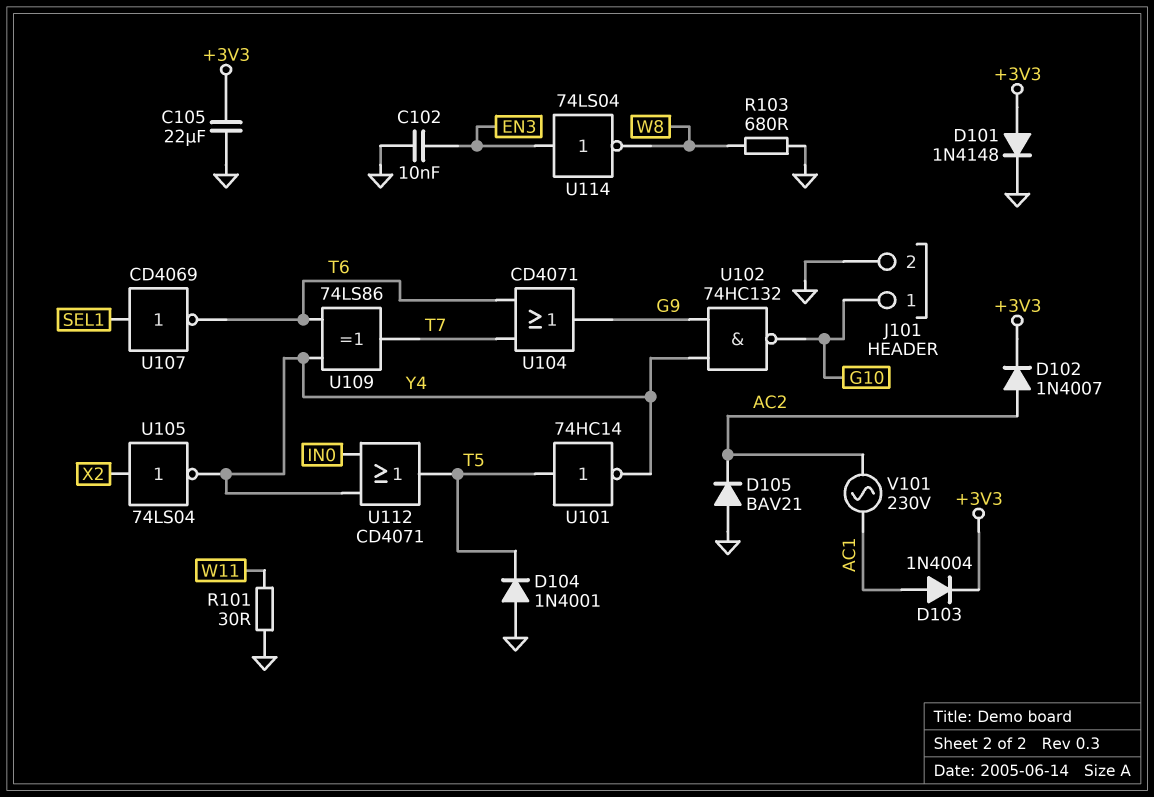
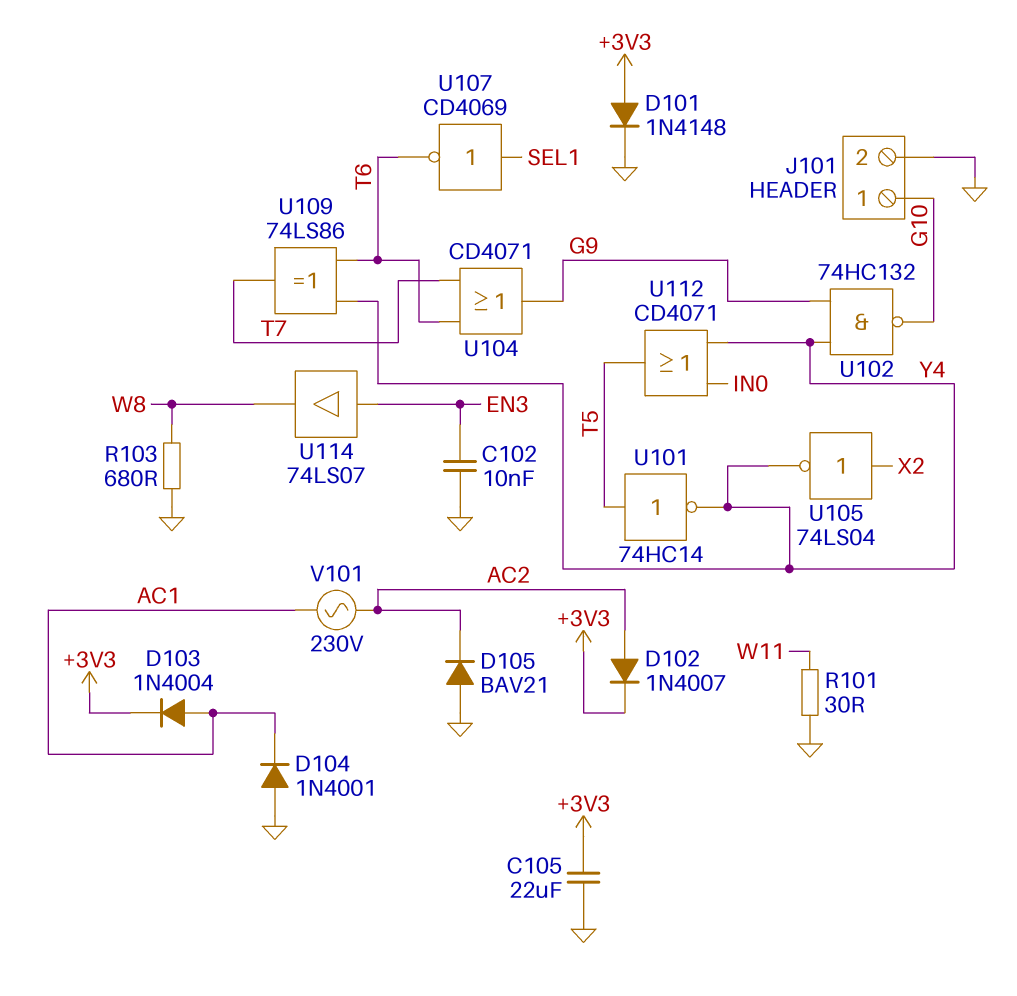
D104: diode 1N4001 (A GND, K T5) -> diode 1N4001 (A GND, K AC1)
U114: NOT 74LS04 (in EN3, out W8) -> buffer 74LS07 (in EN3, out W8)

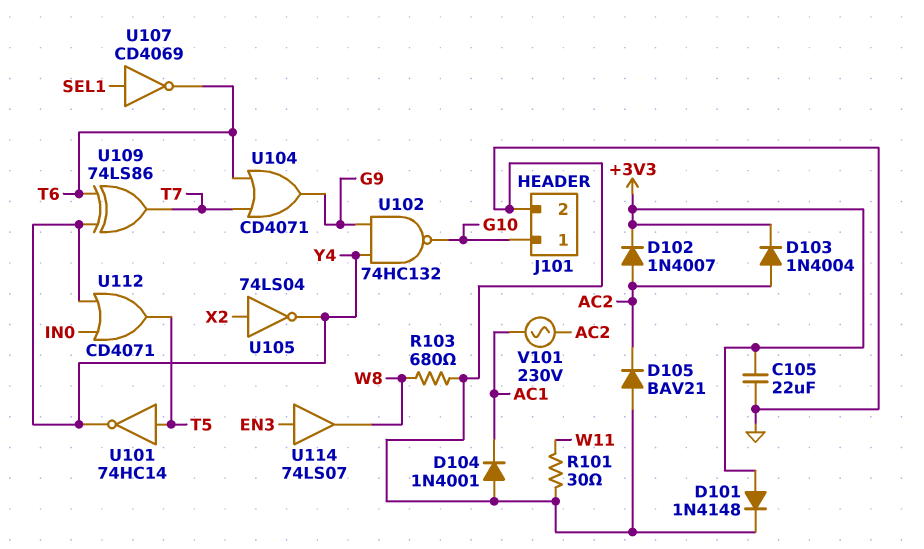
C102: 10nF (EN3, GND) -> none
D103: diode 1N4004 (A AC1, K +3V3) -> diode 1N4004 (A AC2, K +3V3)

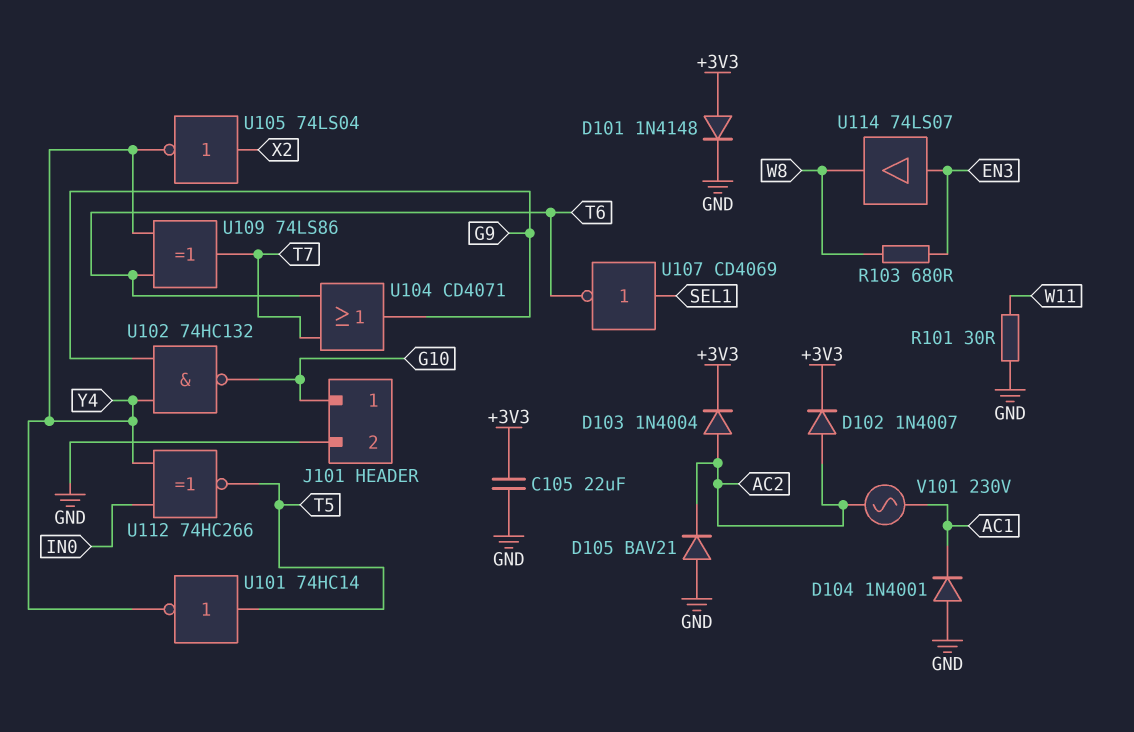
R103: 680 (GND, W8) -> 680 (EN3, W8)
U112: OR CD4071 (in IN0, in Y4, out T5) -> XNOR 74HC266 (in IN0, in Y4, out T5)

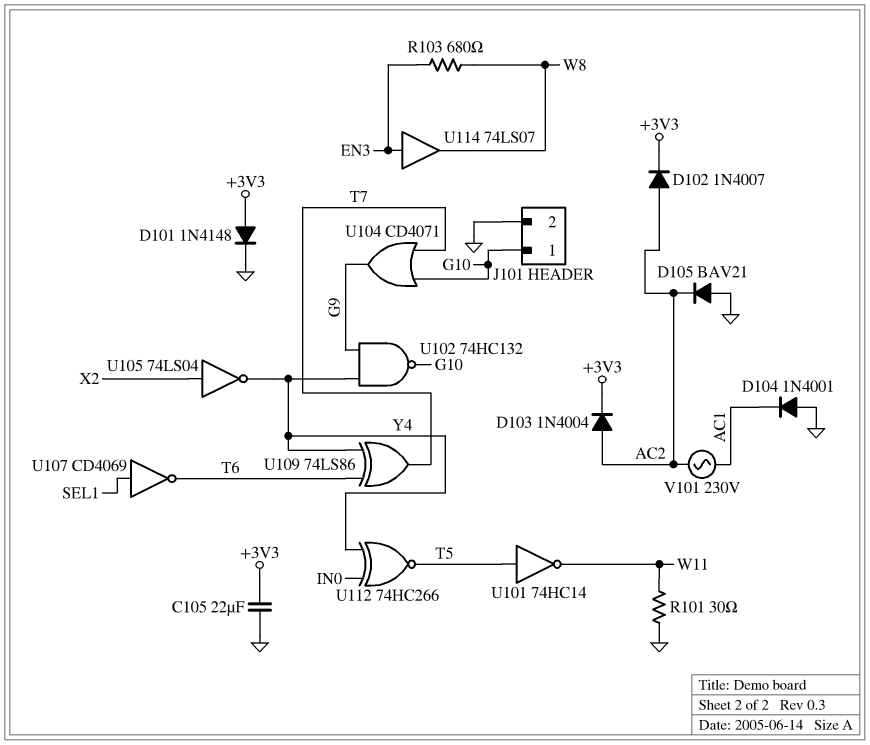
U101: NOT 74HC14 (in T5, out Y4) -> NOT 74HC14 (in T5, out W11)
U104: OR CD4071 (in T6, in T7, out G9) -> OR CD4071 (in G10, in T7, out G9)

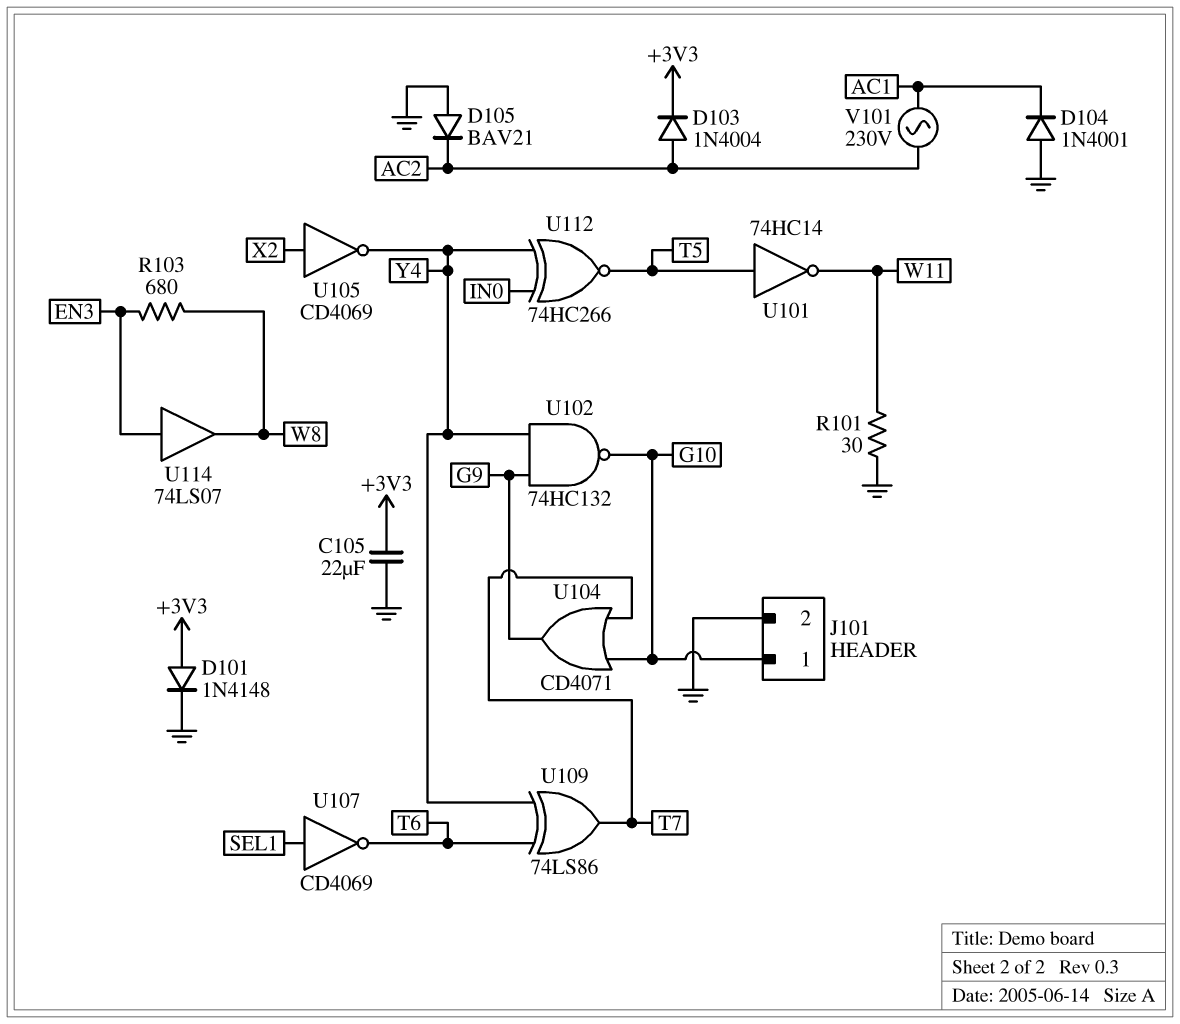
D102: diode 1N4007 (A AC2, K +3V3) -> none
U105: NOT 74LS04 (in X2, out Y4) -> NOT CD4069 (in X2, out Y4)

